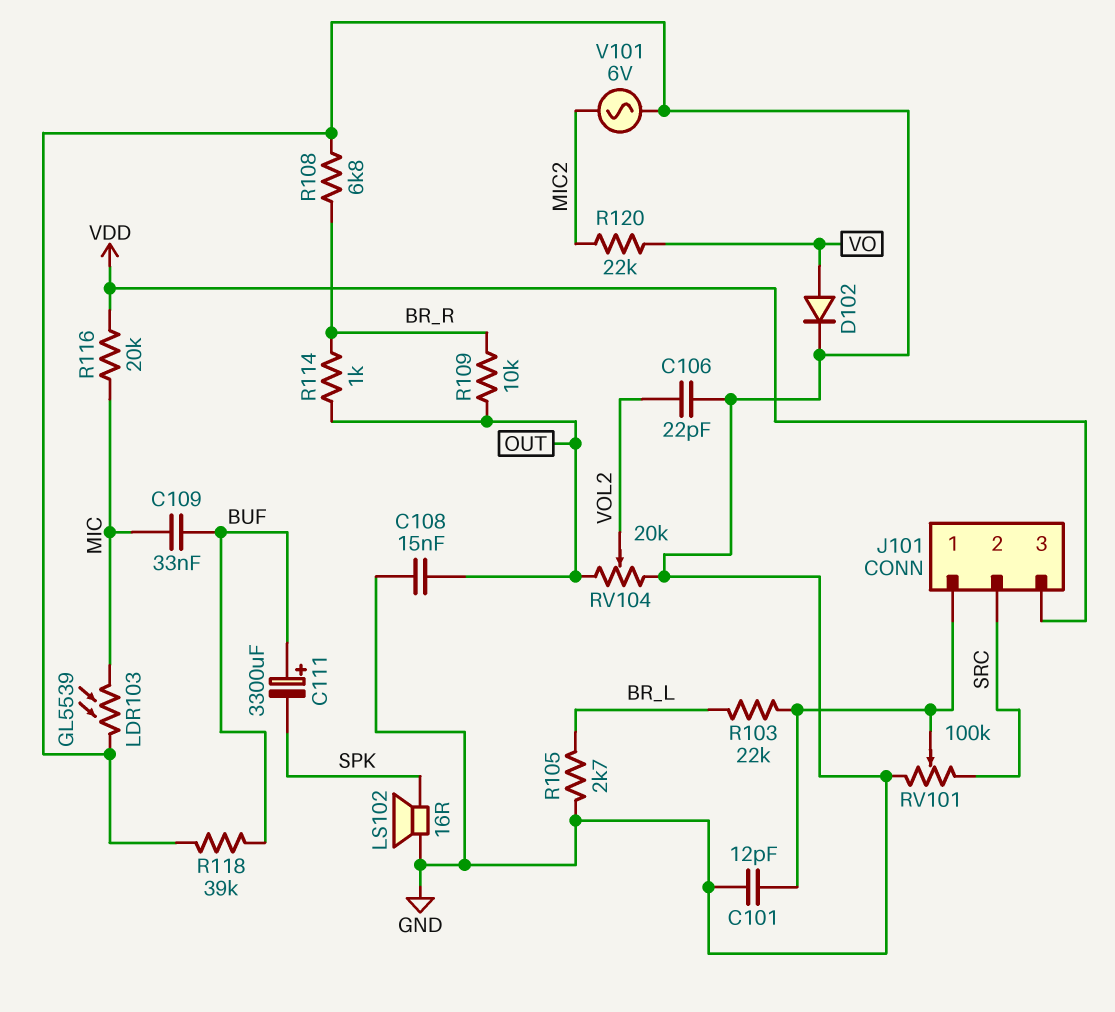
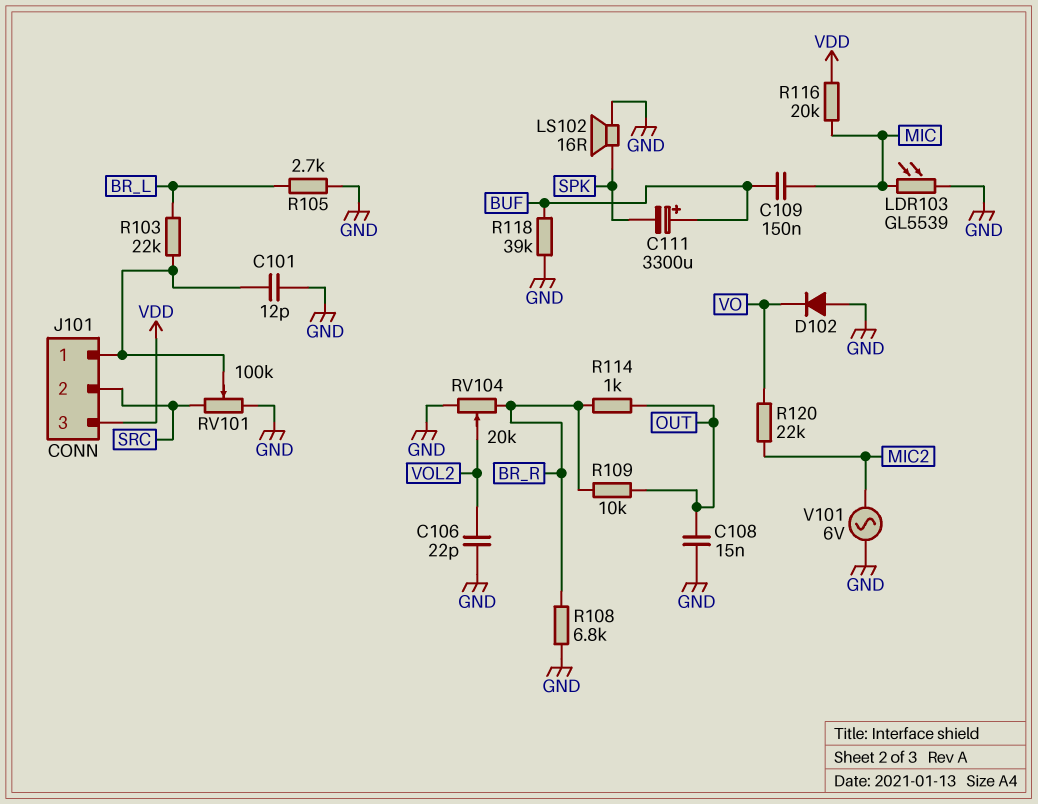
C109: 33nF (BUF, MIC) -> 150nF (BUF, MIC)
D102: diode (A VO, K GND) -> diode (A GND, K VO)
RV104: 20k (GND, OUT, wiper VOL2) -> 20k (BR_R, GND, wiper VOL2)

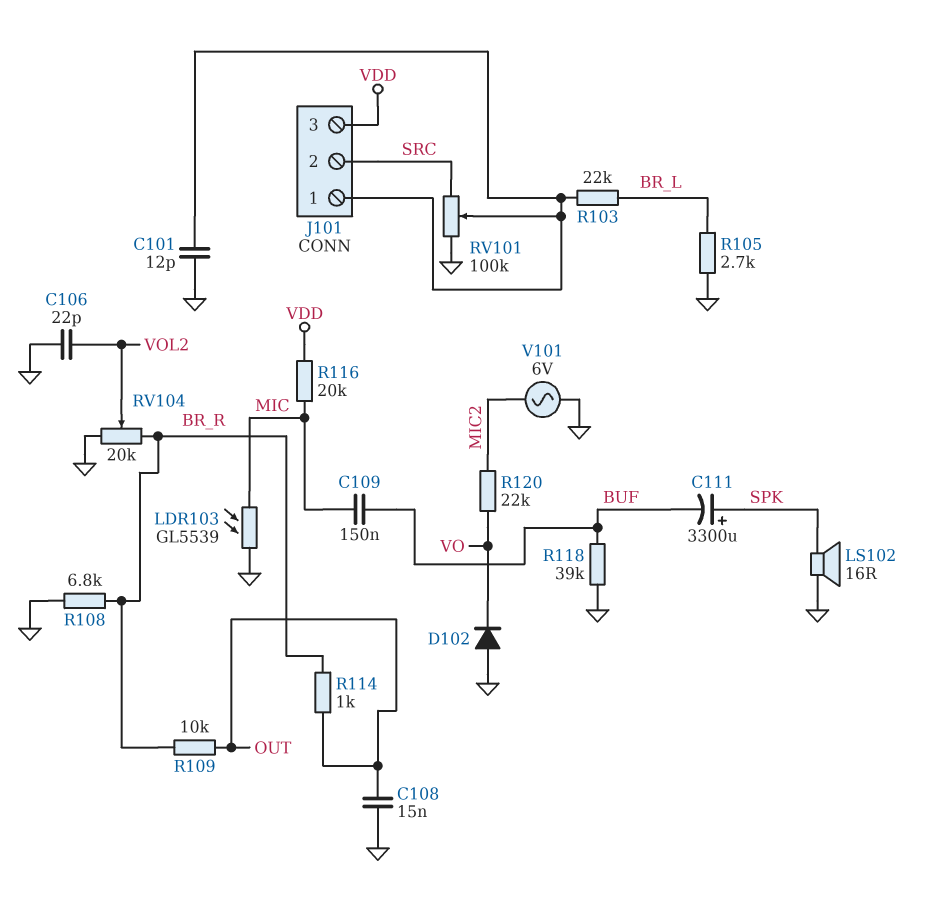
C111: 3300uF (plus BUF, minus SPK) -> 3300uF (plus SPK, minus BUF)

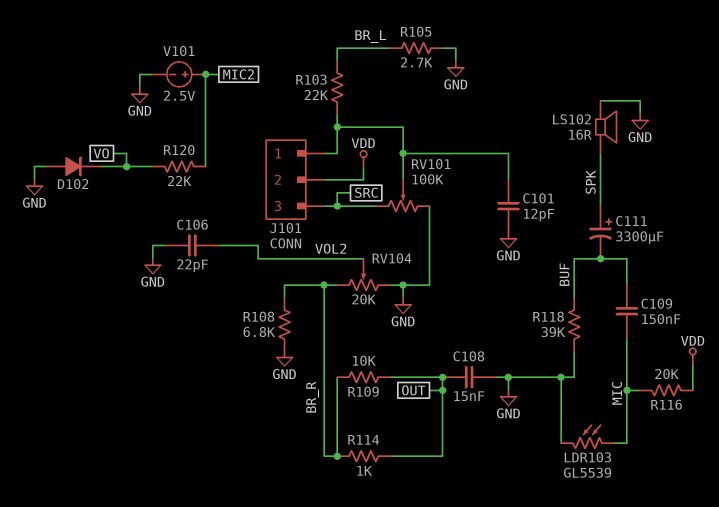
J101 pin 2: SRC -> VDD
J101 pin 3: VDD -> SRC
V101: AC 6V (GND, MIC2) -> 2.5V (plus MIC2, minus GND)

